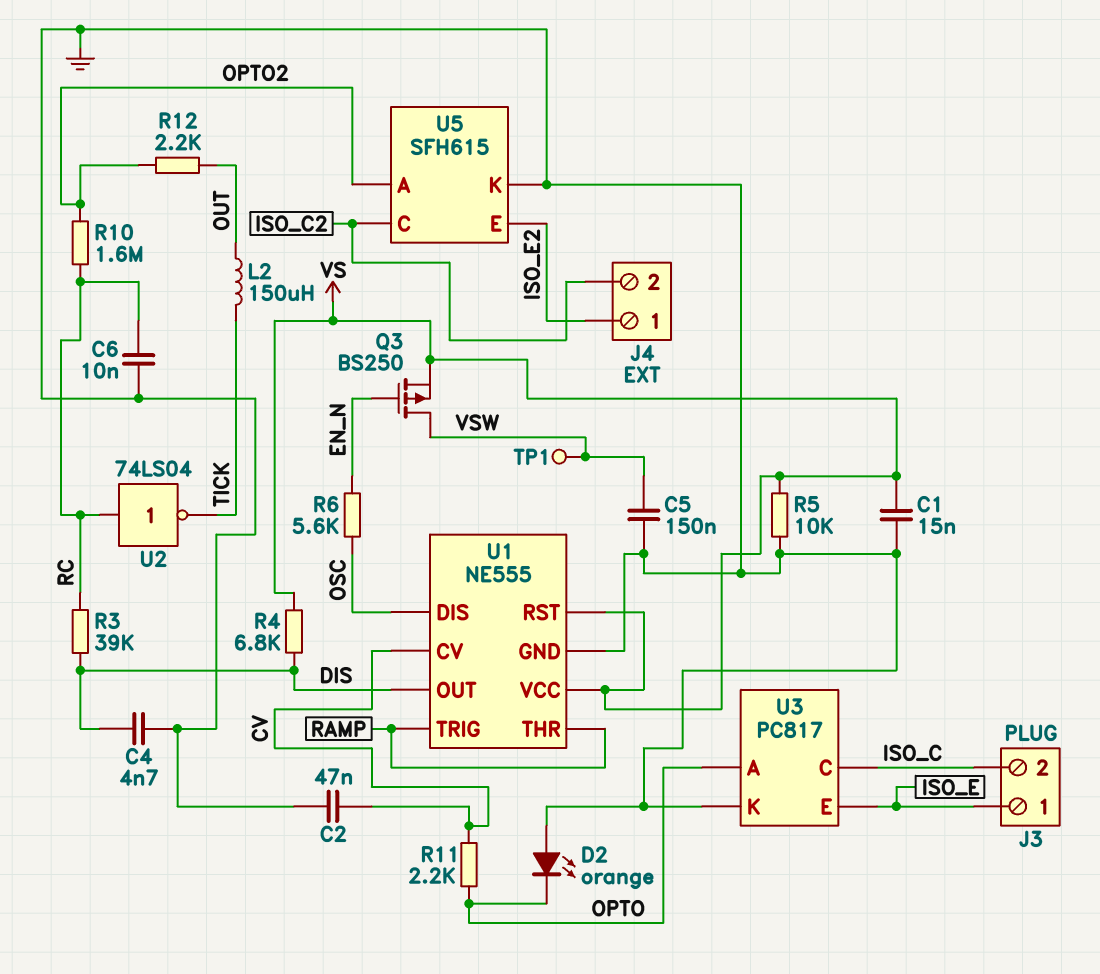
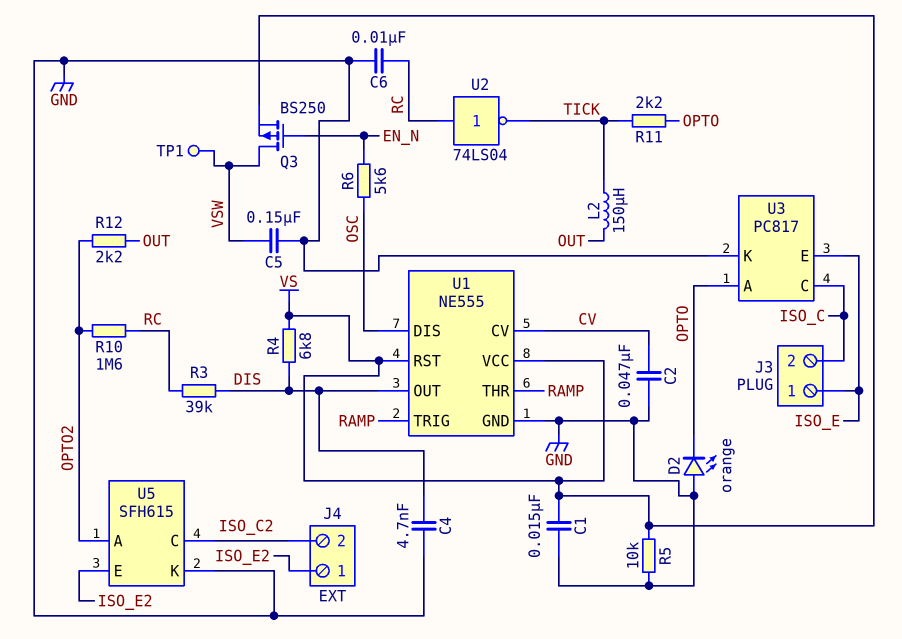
R11: 2.2k (CV, OPTO) -> 2.2k (OPTO, TICK)

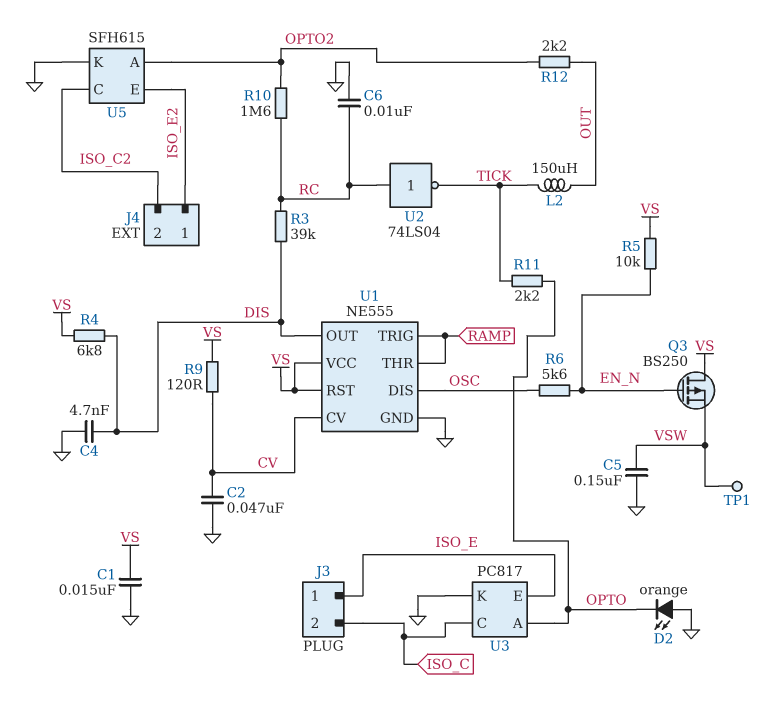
Q3: PMOS BS250 (G EN_N, D VSW, S VS) -> PMOS BS250 (G EN_N, D VS, S VSW)
R5: 10k (GND, VS) -> 10k (EN_N, VS)
R9: none -> 120 (CV, VS)

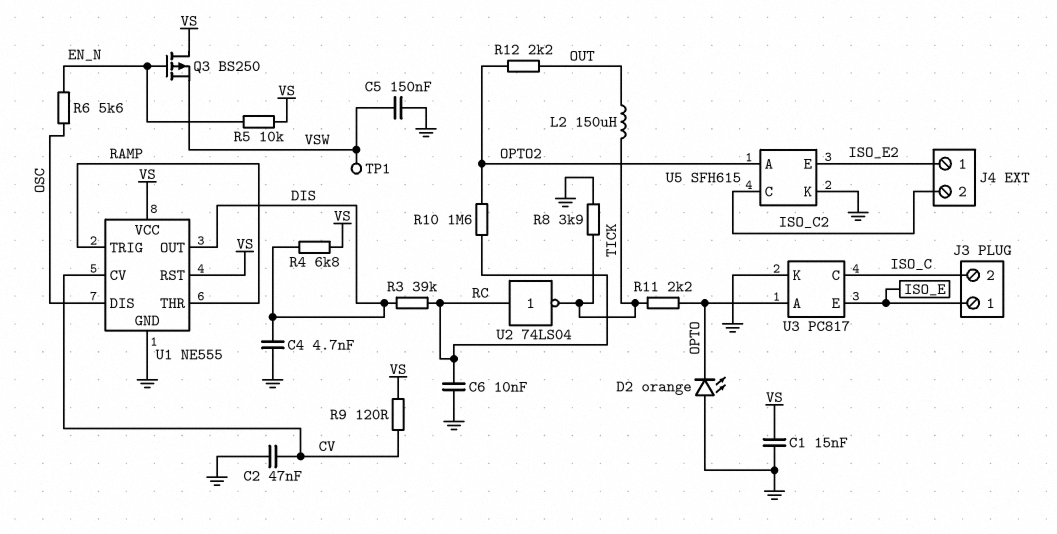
R8: none -> 3.9k (GND, TICK)

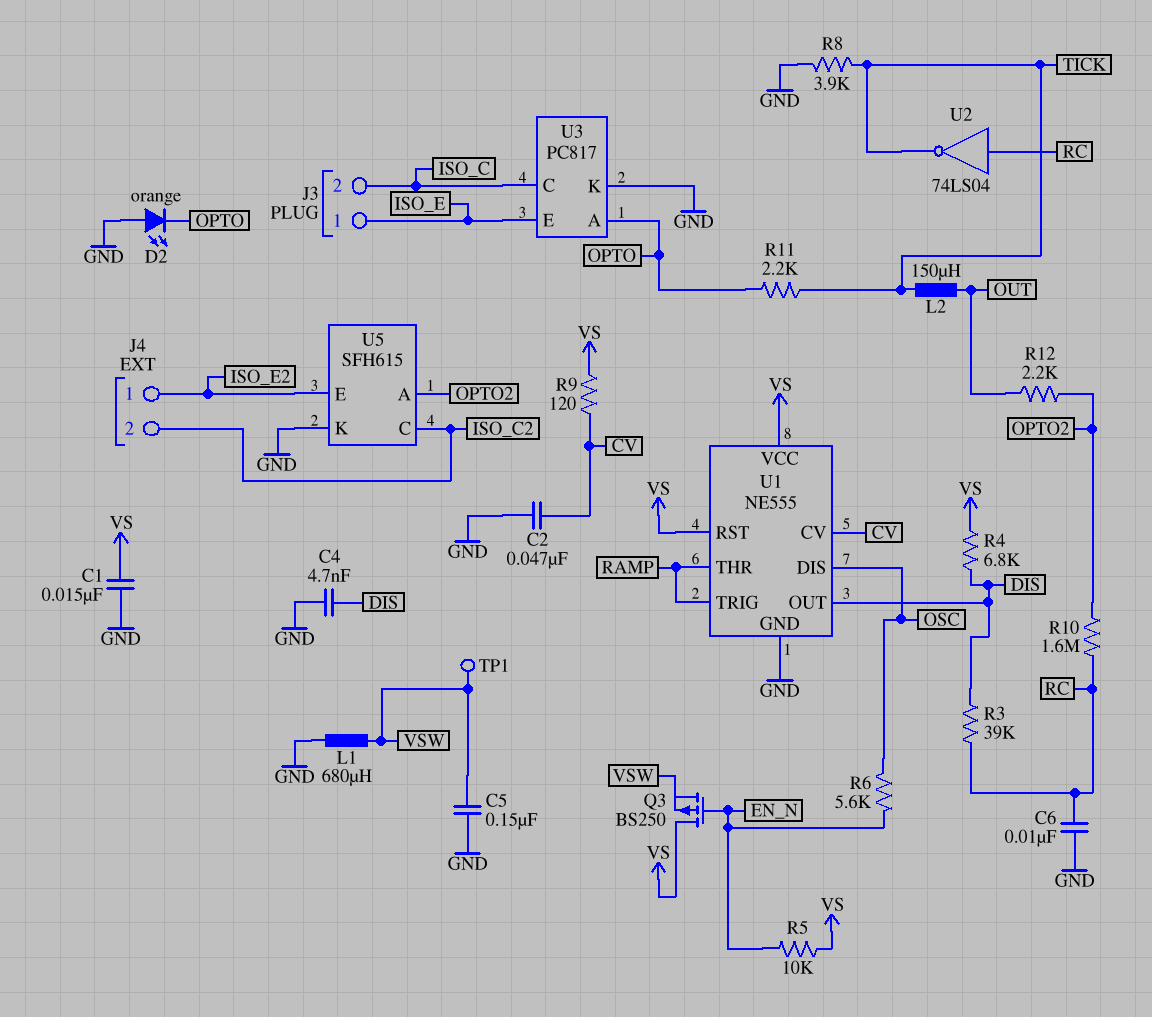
L1: none -> 680uH (GND, VSW)

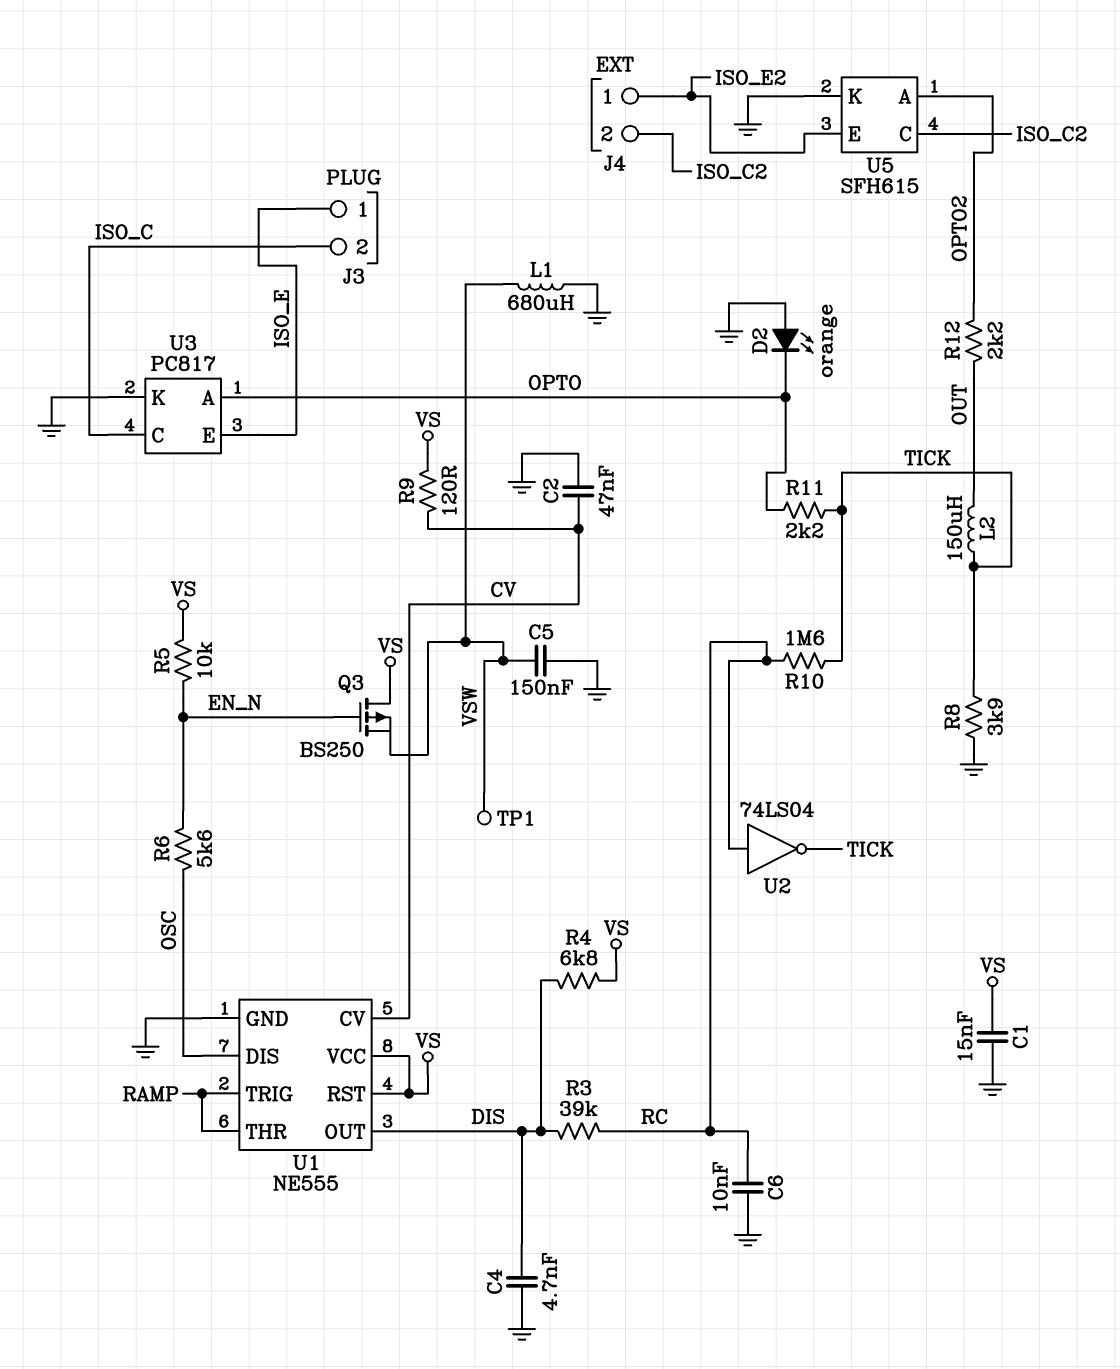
R10: 1.6M (OPTO2, RC) -> 1.6M (RC, TICK)

